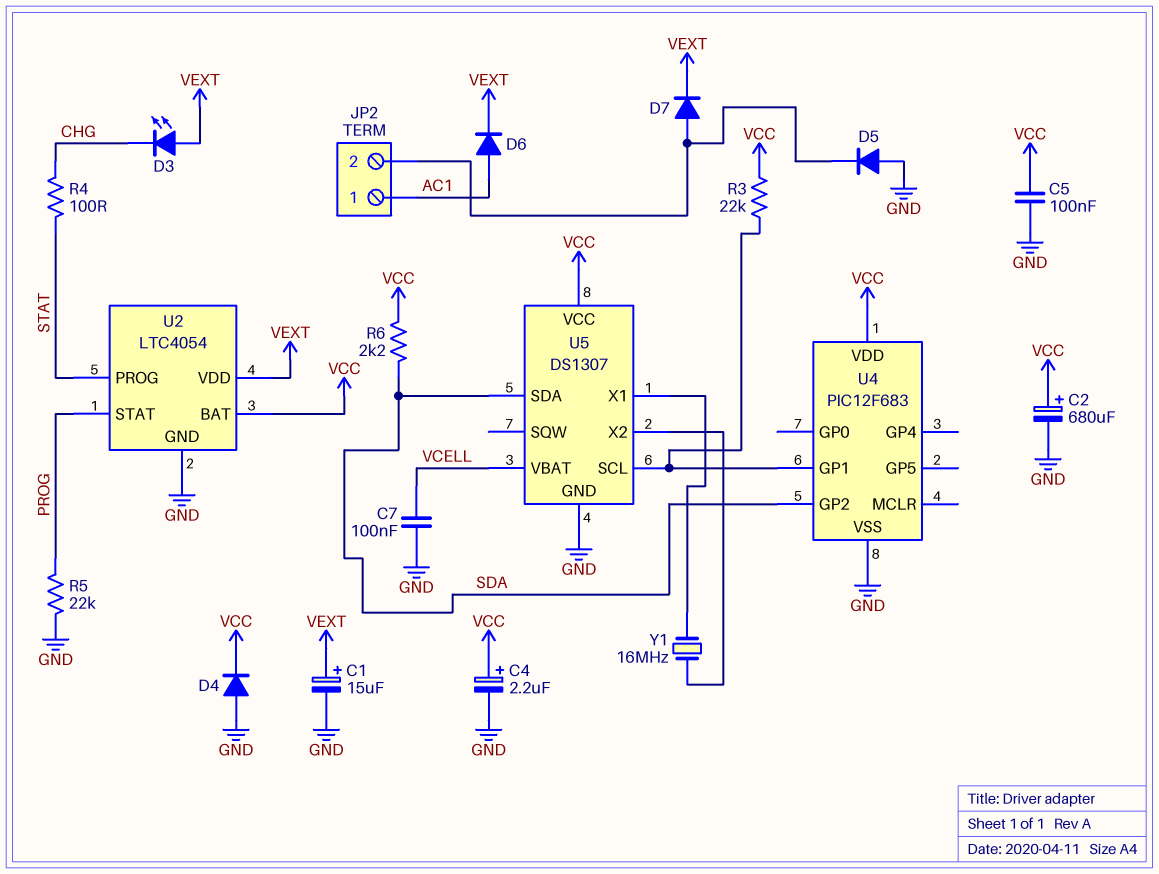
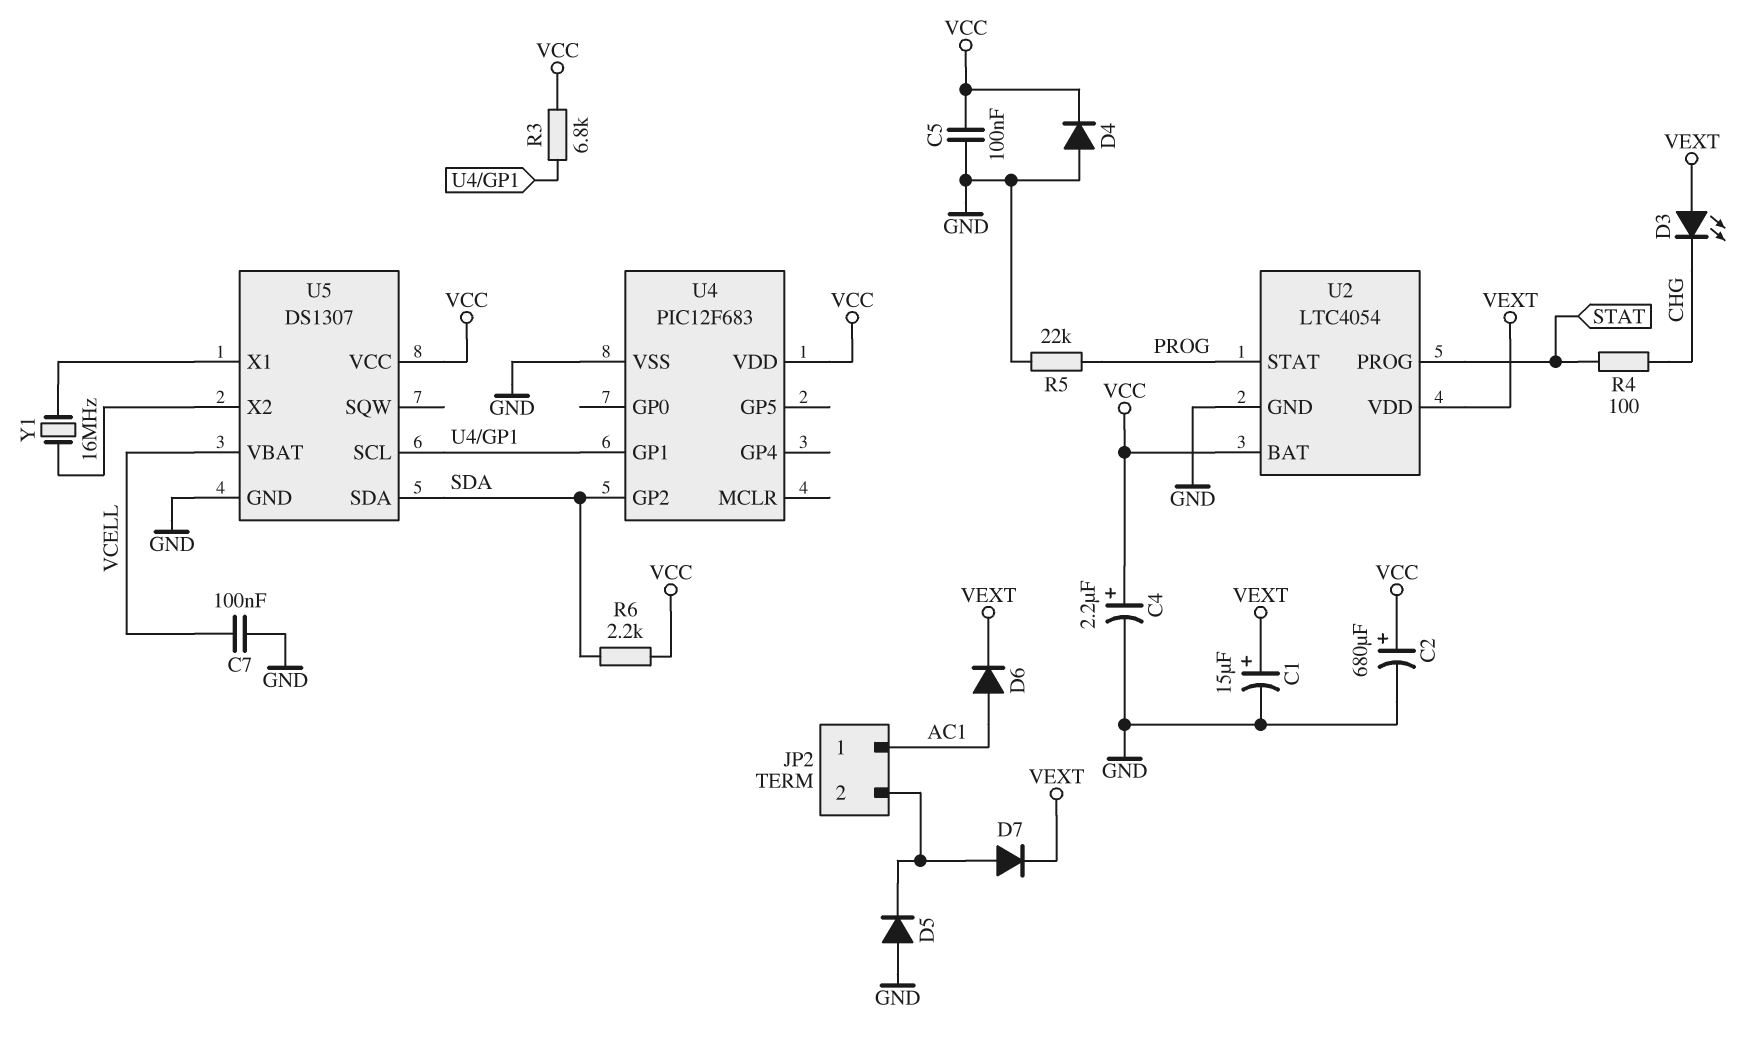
R3: 22k (U4/GP1, VCC) -> 6.8k (U4/GP1, VCC)

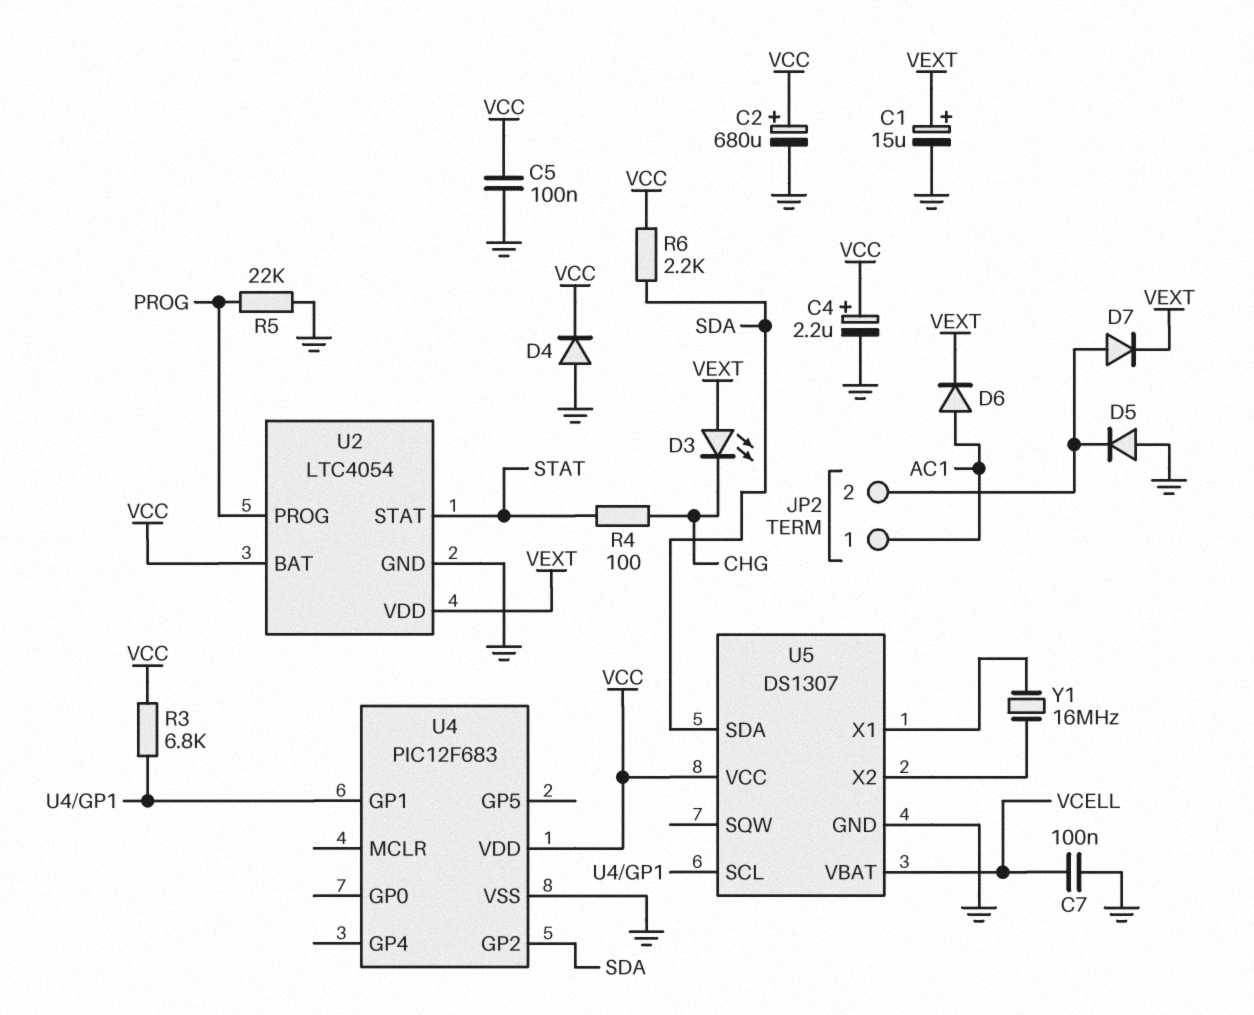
U2 pin PROG: STAT -> PROG
U2 pin STAT: PROG -> STAT

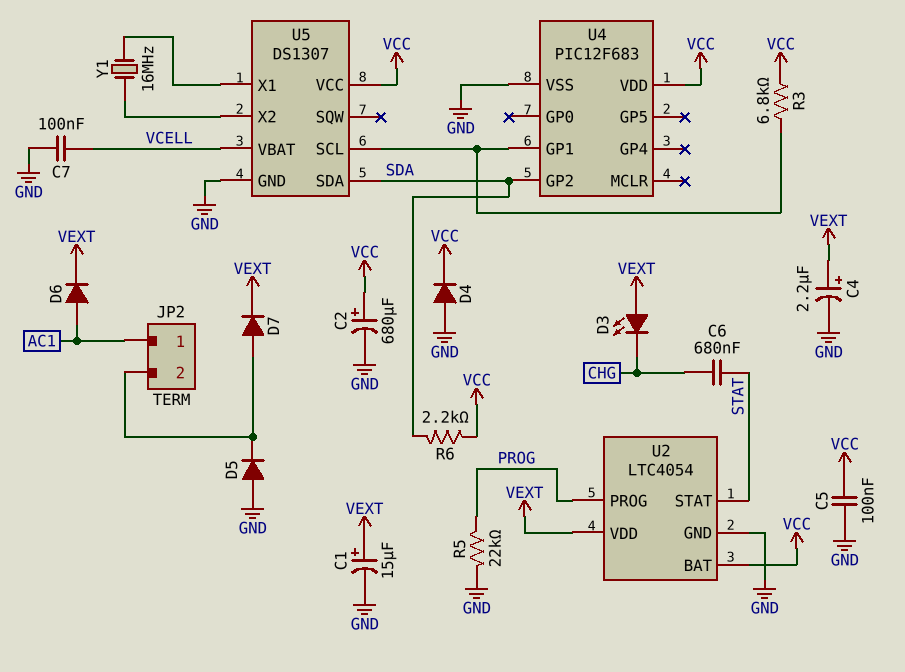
C4: 2.2uF (plus VCC, minus GND) -> 2.2uF (plus VEXT, minus GND)
C6: none -> 680nF (CHG, STAT)
R4: 100 (CHG, STAT) -> none

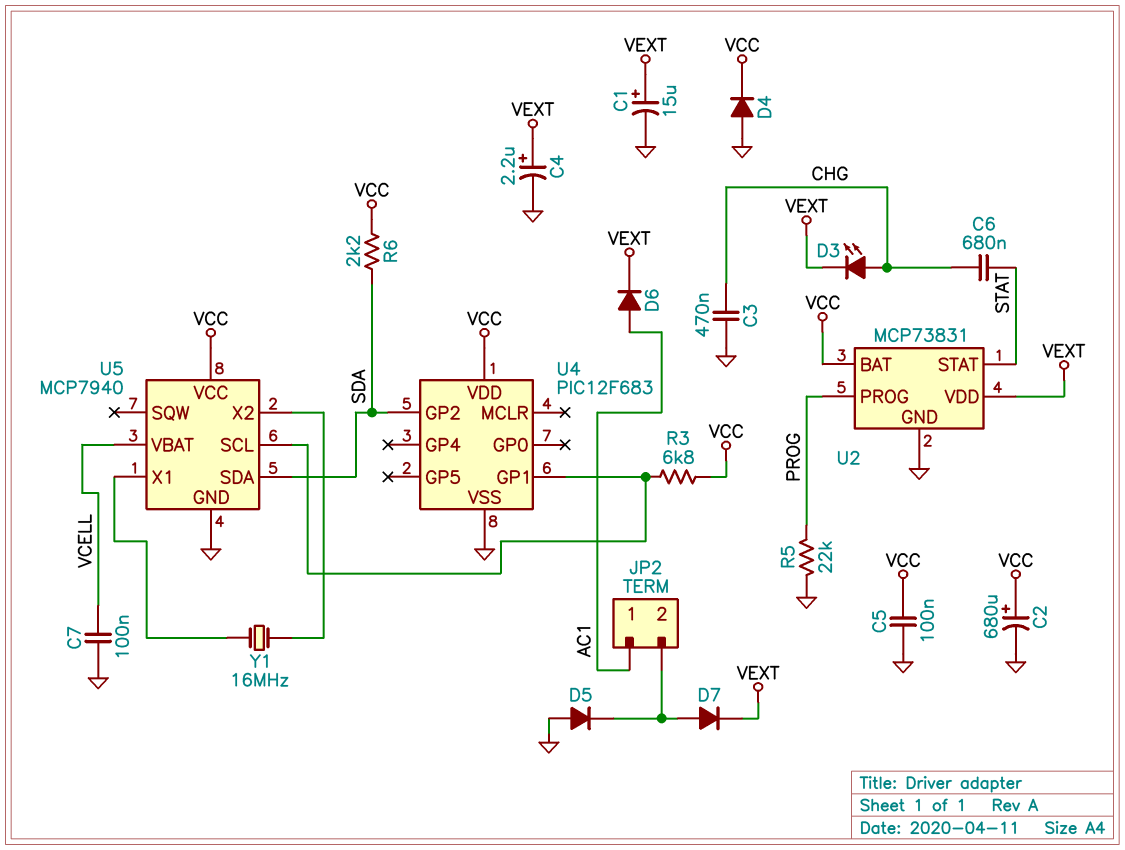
C3: none -> 470nF (CHG, GND)
D3: LED (A VEXT, K CHG) -> LED (A CHG, K VEXT)
U2: LTC4054 -> MCP73831
U5: DS1307 -> MCP7940

